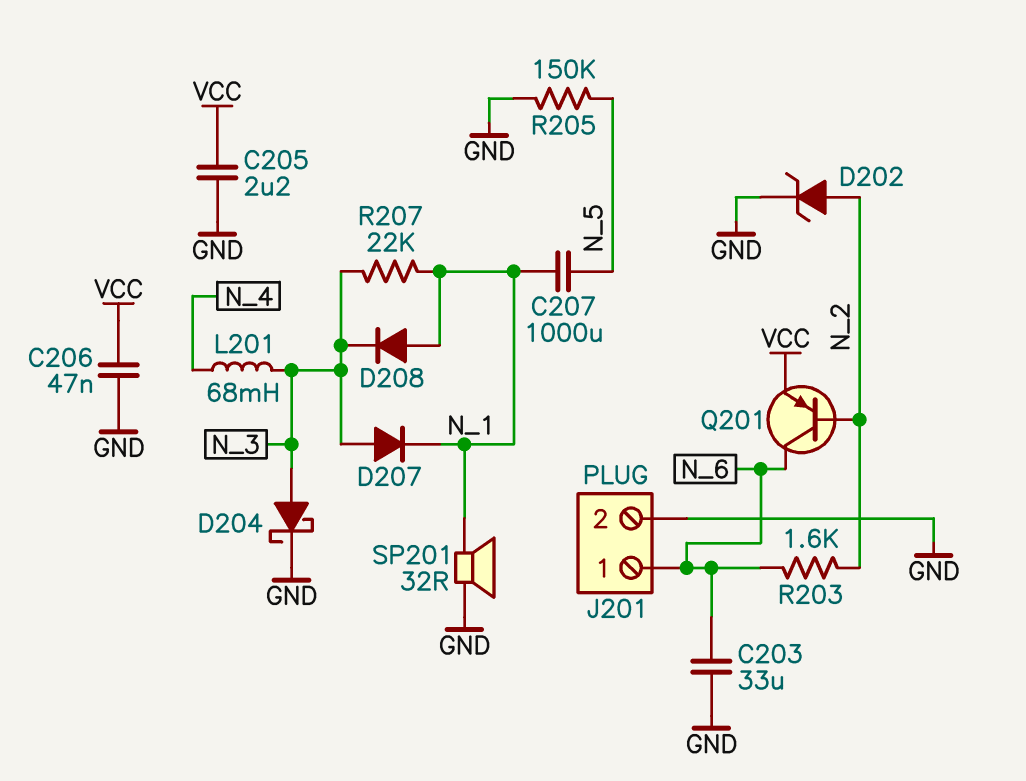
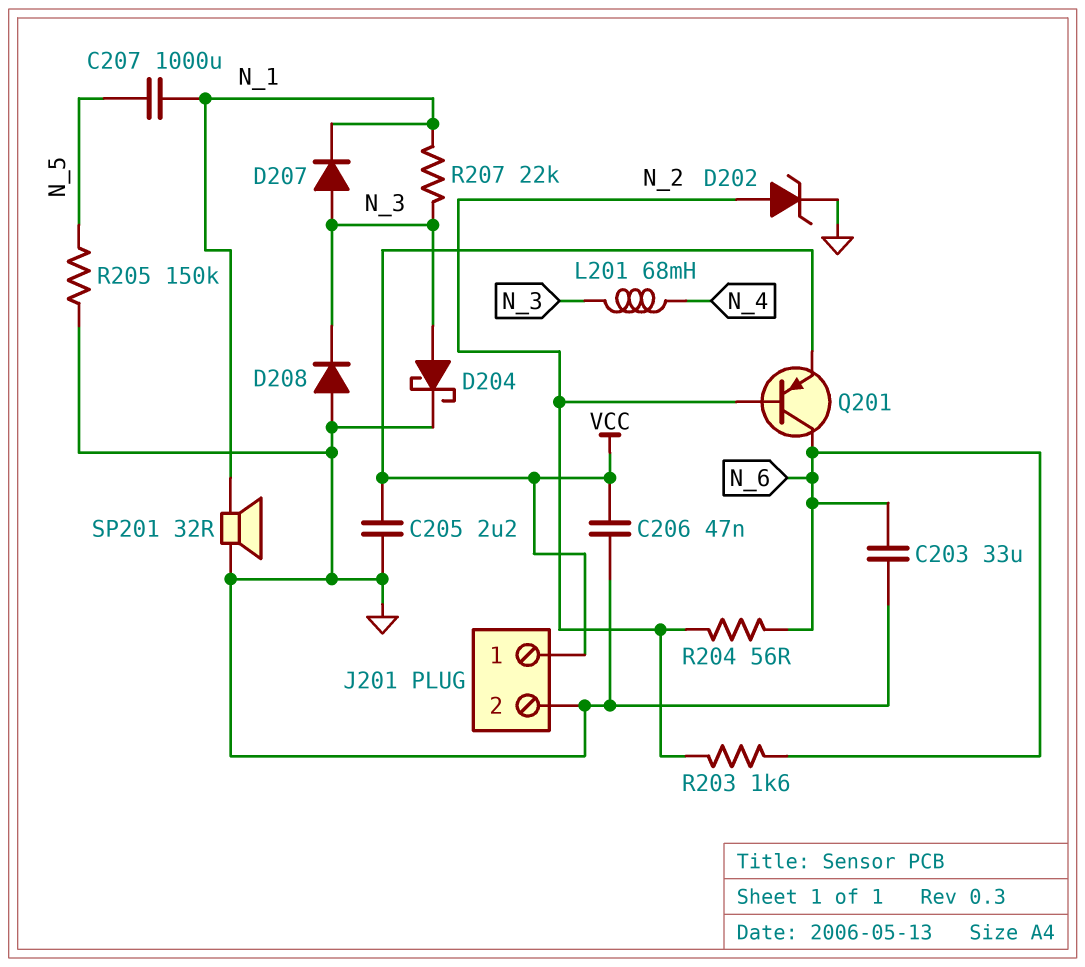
D208: diode (A N_1, K N_3) -> diode (A GND, K N_3)
J201 pin 1: N_6 -> VCC
R204: none -> 56 (N_2, N_6)

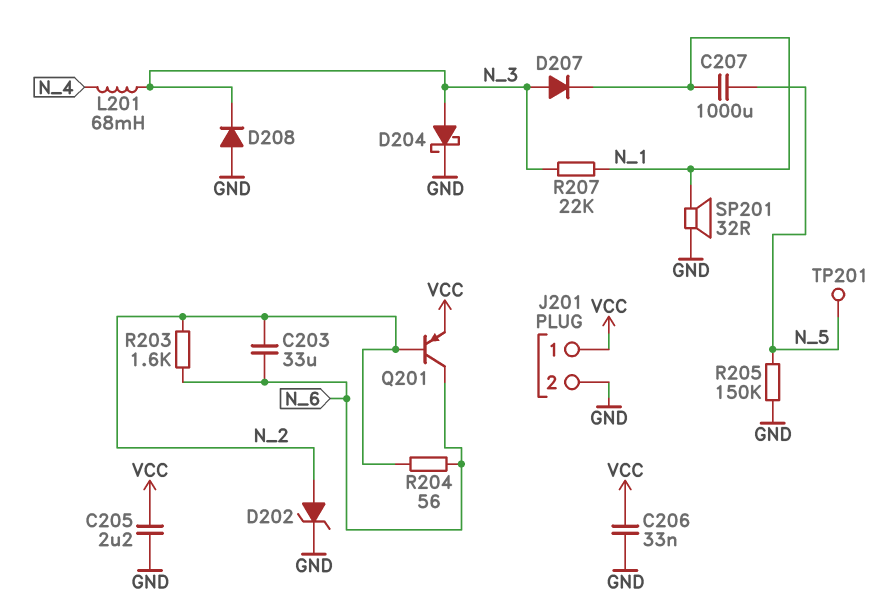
C203: 33uF (GND, N_6) -> 33uF (N_2, N_6)
C206: 47nF (GND, VCC) -> 33nF (GND, VCC)
TP201: none -> test point (N_5)

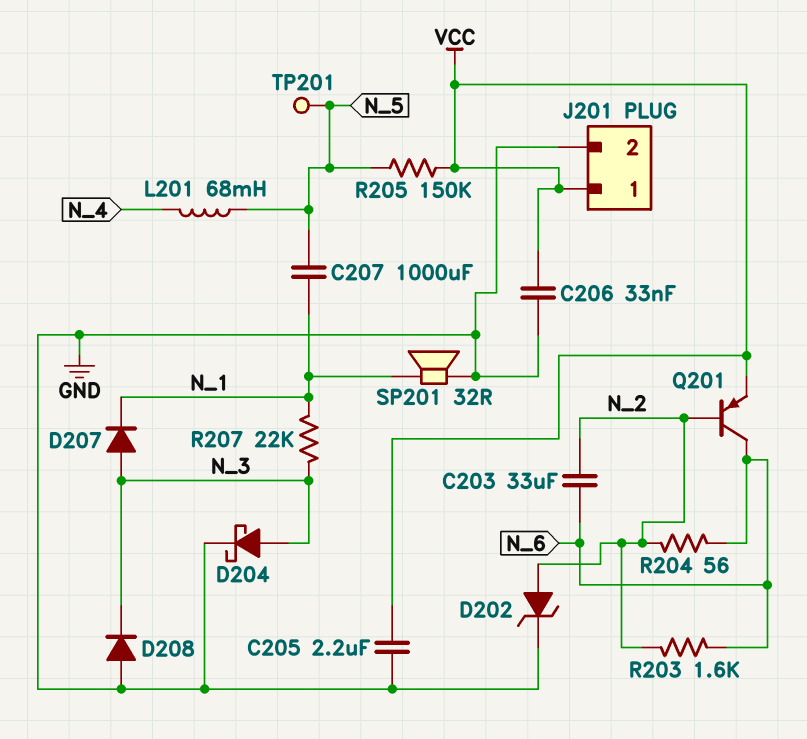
L201: 68mH (N_3, N_4) -> 68mH (N_4, N_5)
R205: 150k (GND, N_5) -> 150k (N_5, VCC)

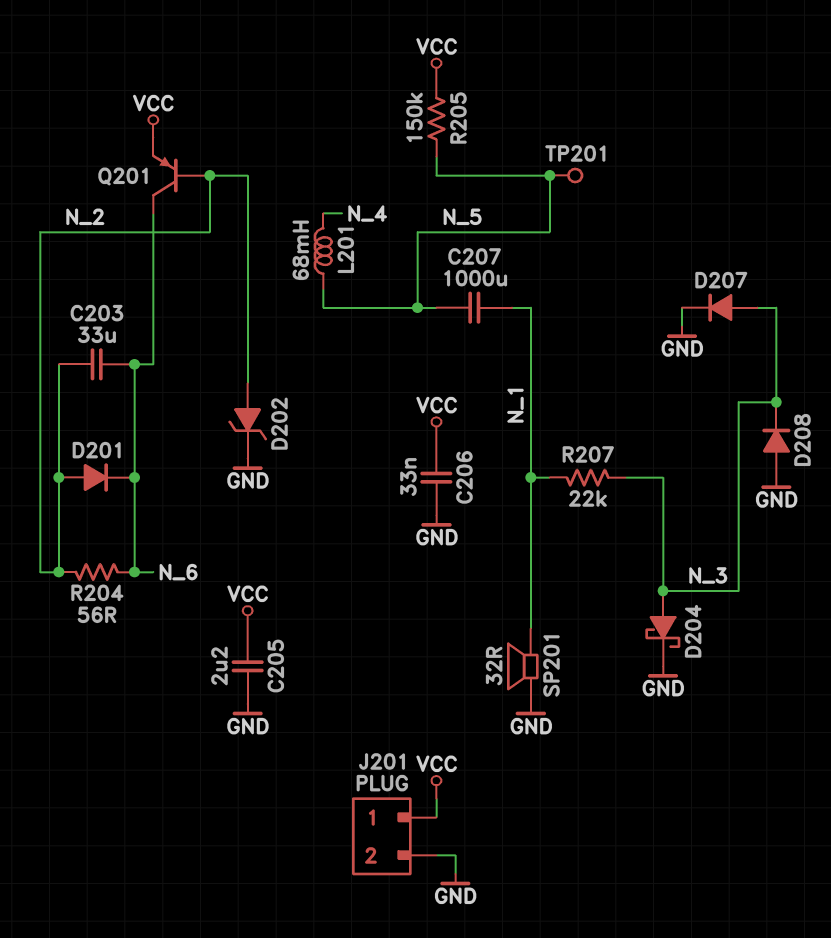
D201: none -> diode (A N_2, K N_6)
D207: diode (A N_3, K N_1) -> diode (A N_3, K GND)
R203: 1.6k (N_2, N_6) -> none

